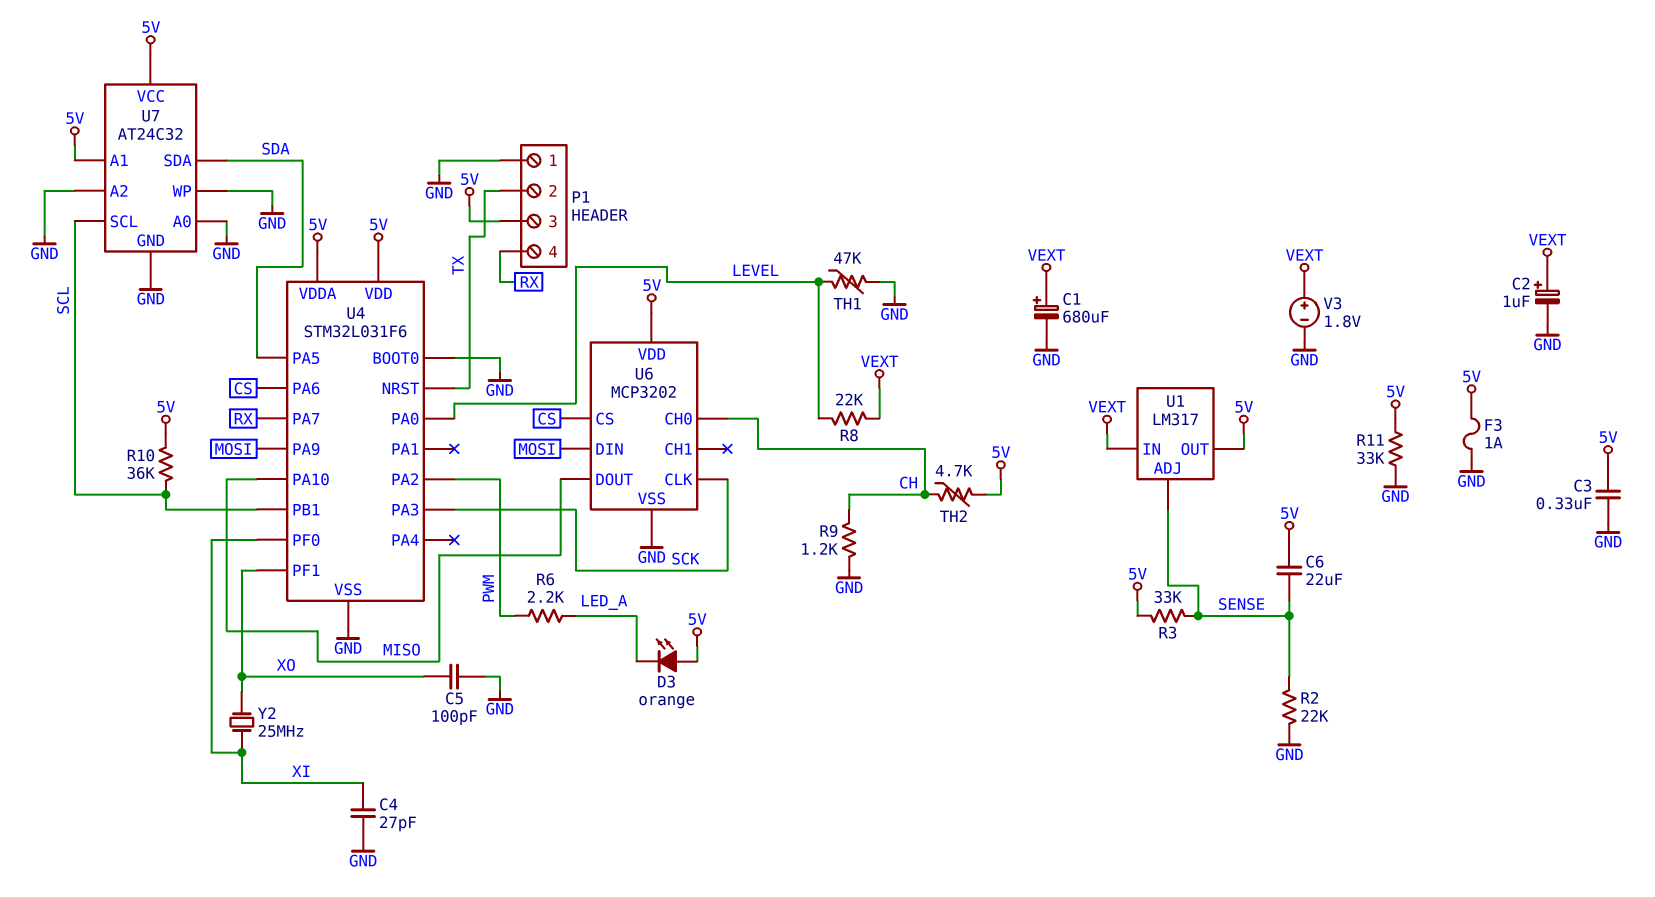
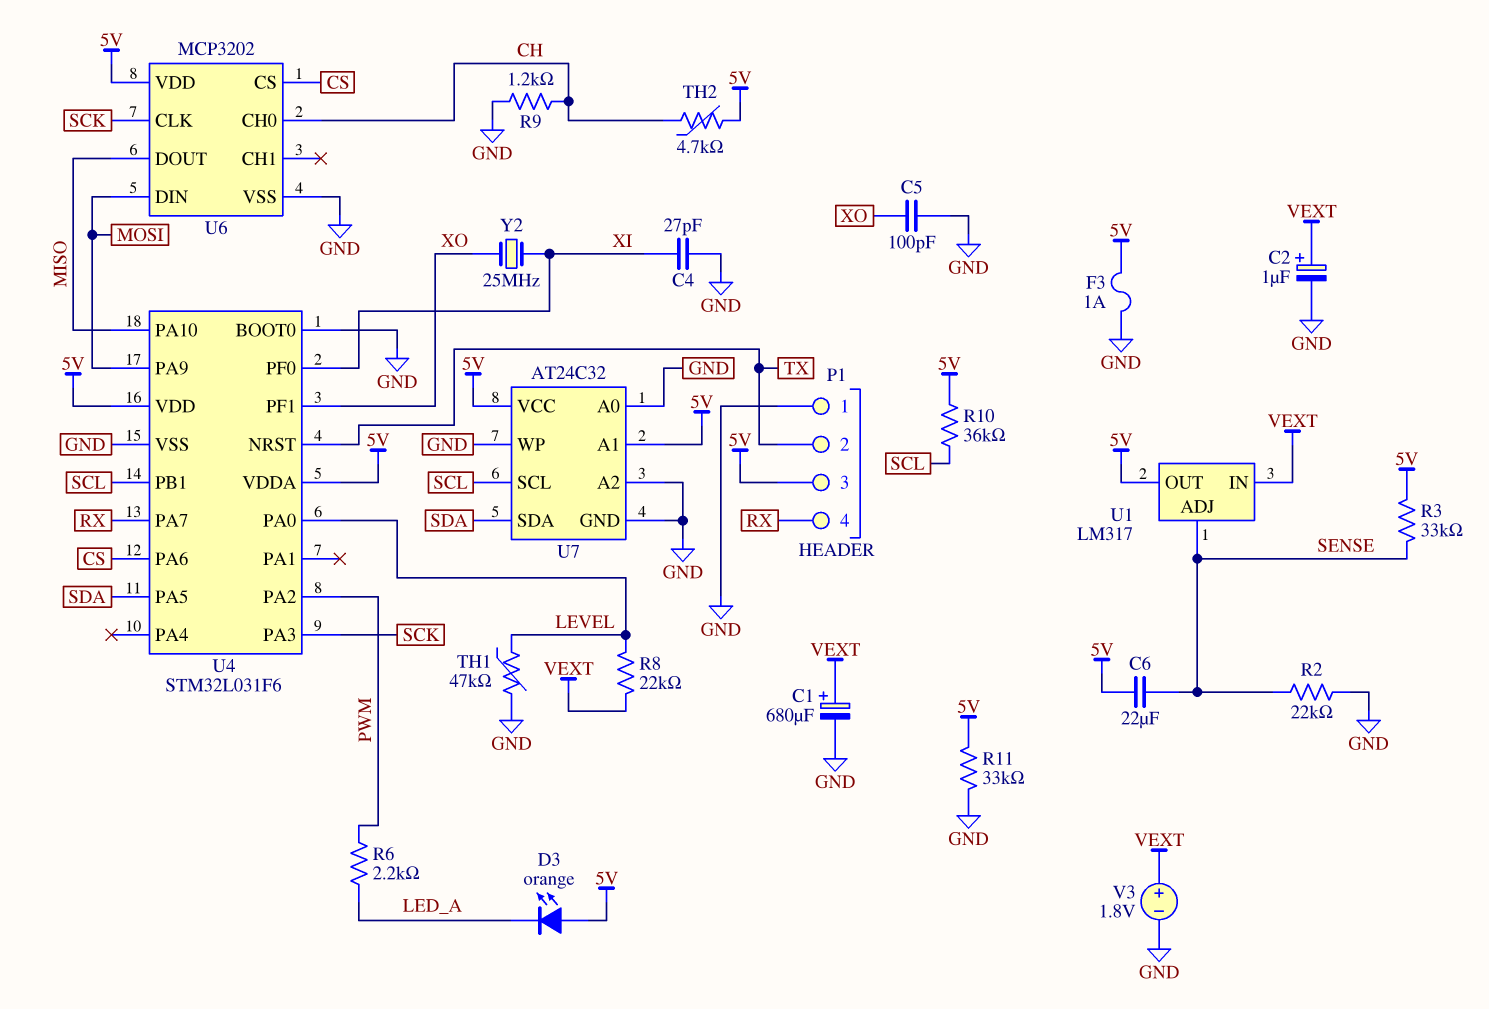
C3: 330nF (5V, GND) -> none

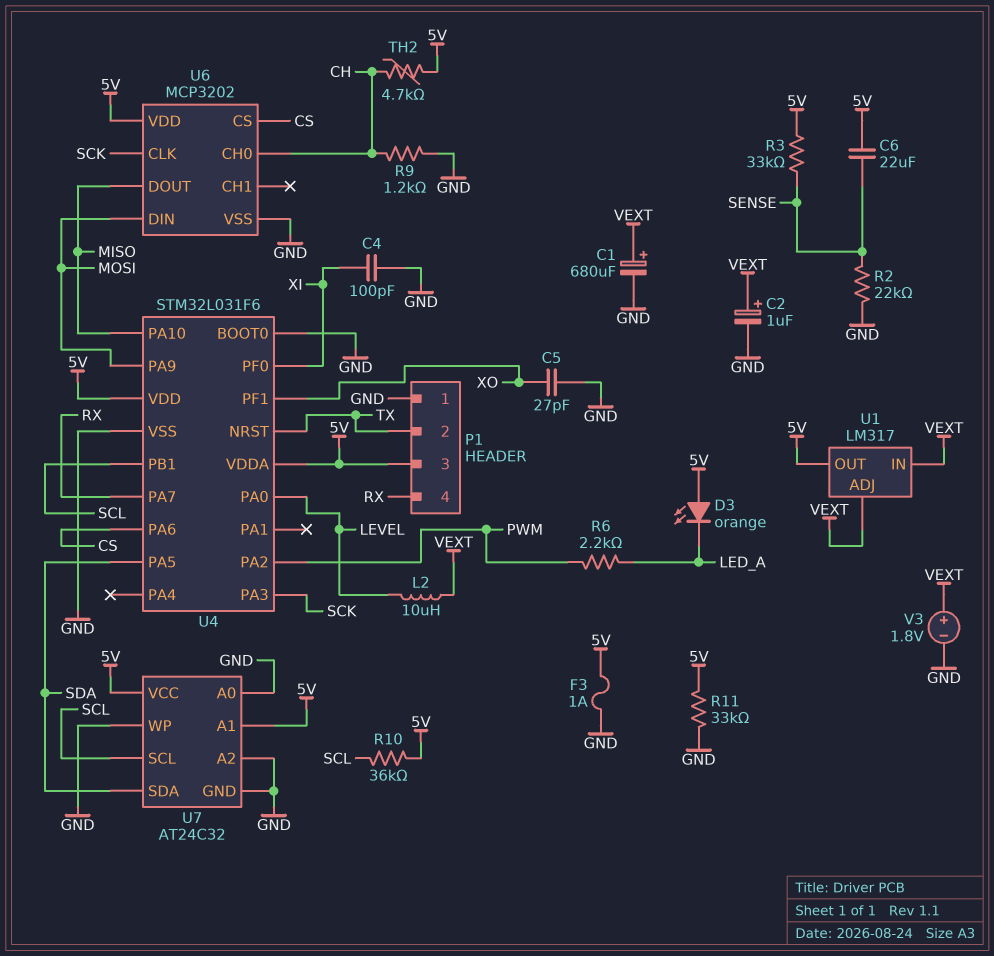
C4: 27pF (GND, XI) -> 100pF (GND, XI)
C5: 100pF (GND, XO) -> 27pF (GND, XO)
L2: none -> 10uH (LEVEL, VEXT)
R8: 22k (LEVEL, VEXT) -> none
TH1: 47k (GND, LEVEL) -> none
U1 pin ADJ: SENSE -> VEXT
Y2: 25MHz (XI, XO) -> none

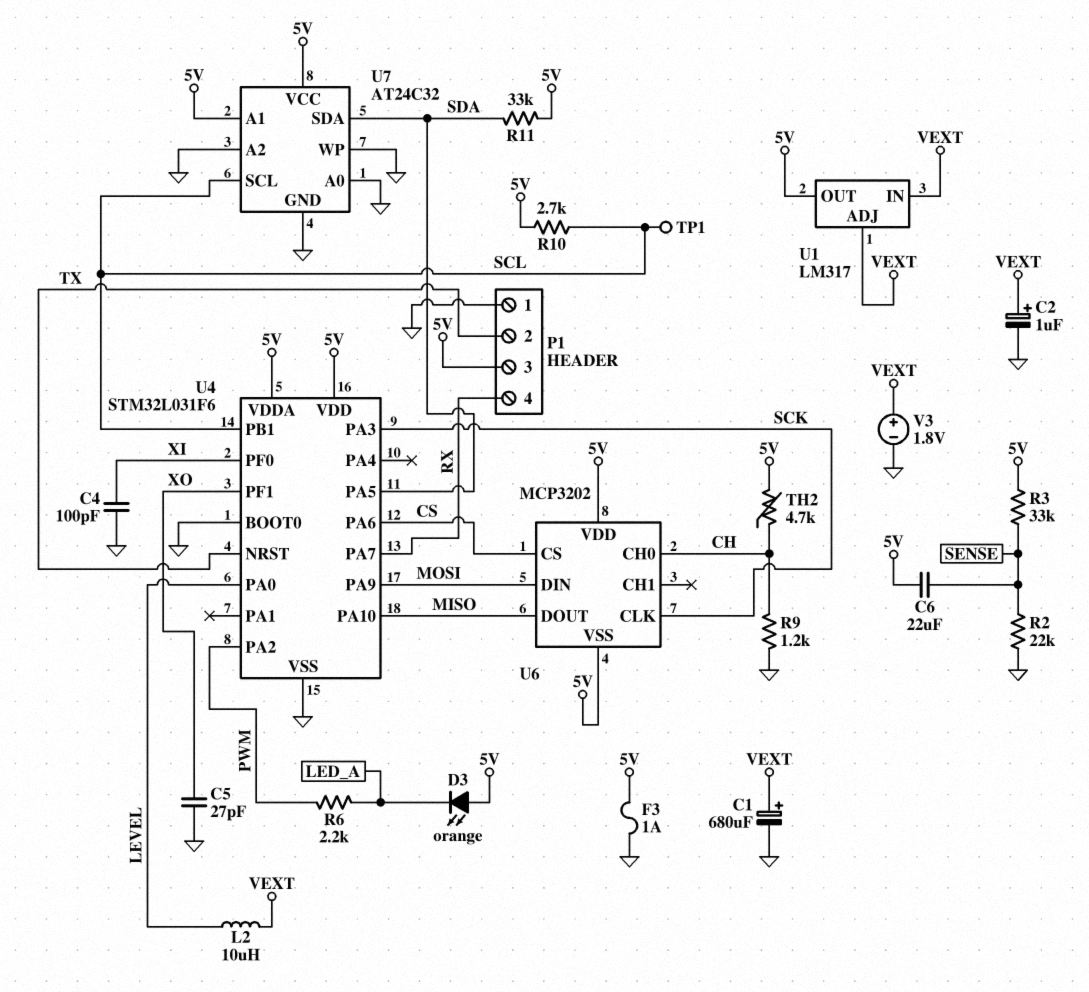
R10: 36k (5V, SCL) -> 2.7k (5V, SCL)
R11: 33k (5V, GND) -> 33k (5V, SDA)
TP1: none -> test point (SCL)
U6 pin VSS: GND -> 5V

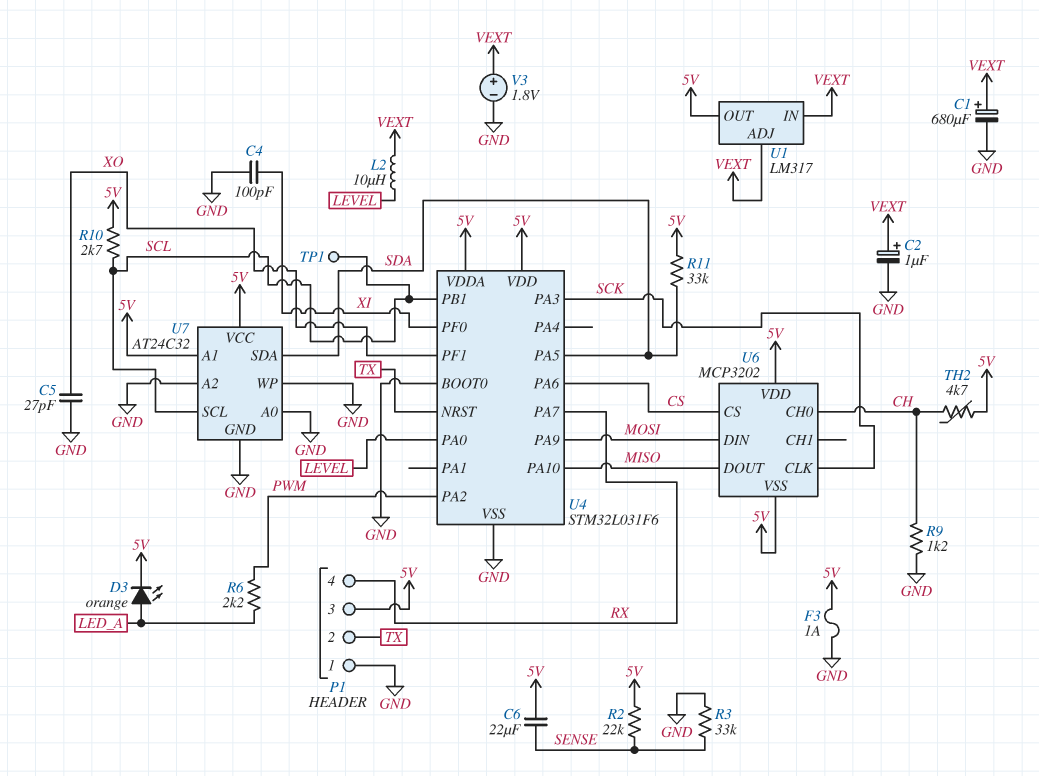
D3: LED orange (A 5V, K LED_A) -> LED orange (A LED_A, K 5V)
R2: 22k (GND, SENSE) -> 22k (5V, SENSE)
R3: 33k (5V, SENSE) -> 33k (GND, SENSE)

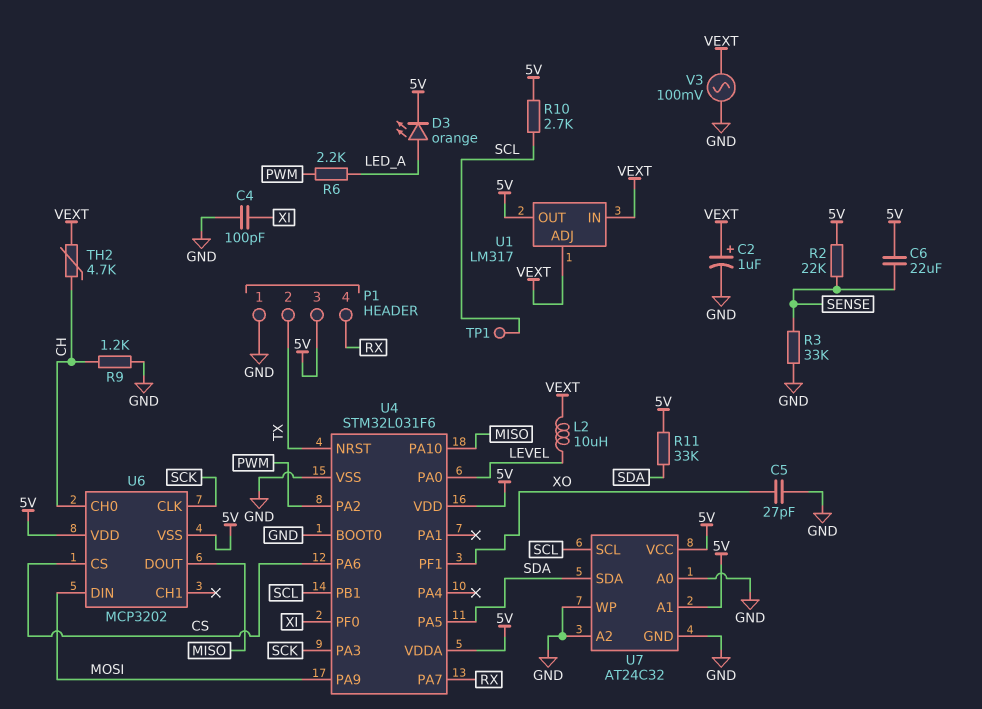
C1: 680uF (plus VEXT, minus GND) -> none
F3: 1A (5V, GND) -> none
TH2: 4.7k (5V, CH) -> 4.7k (CH, VEXT)
V3: 1.8V (plus VEXT, minus GND) -> AC 100mV (GND, VEXT)

